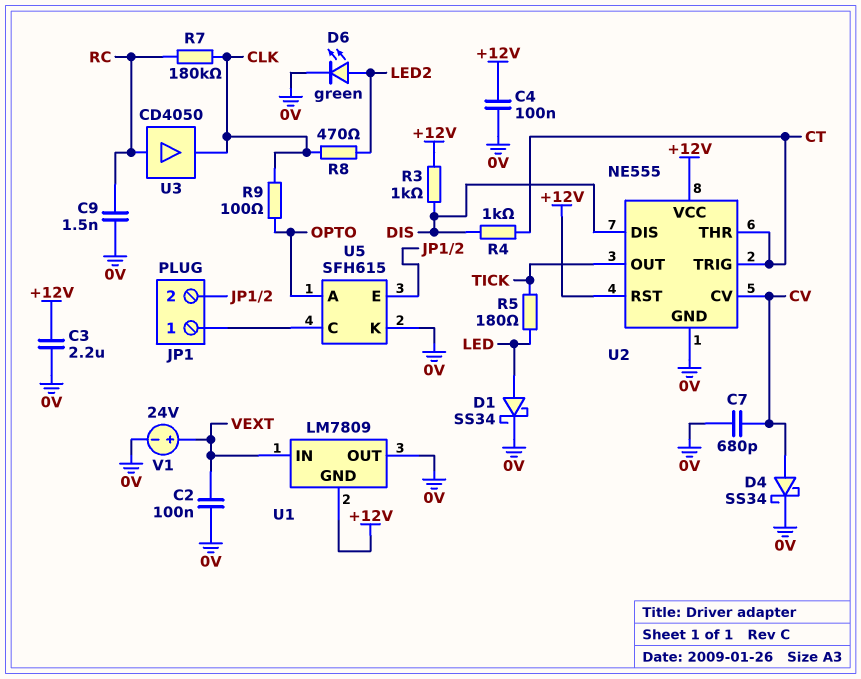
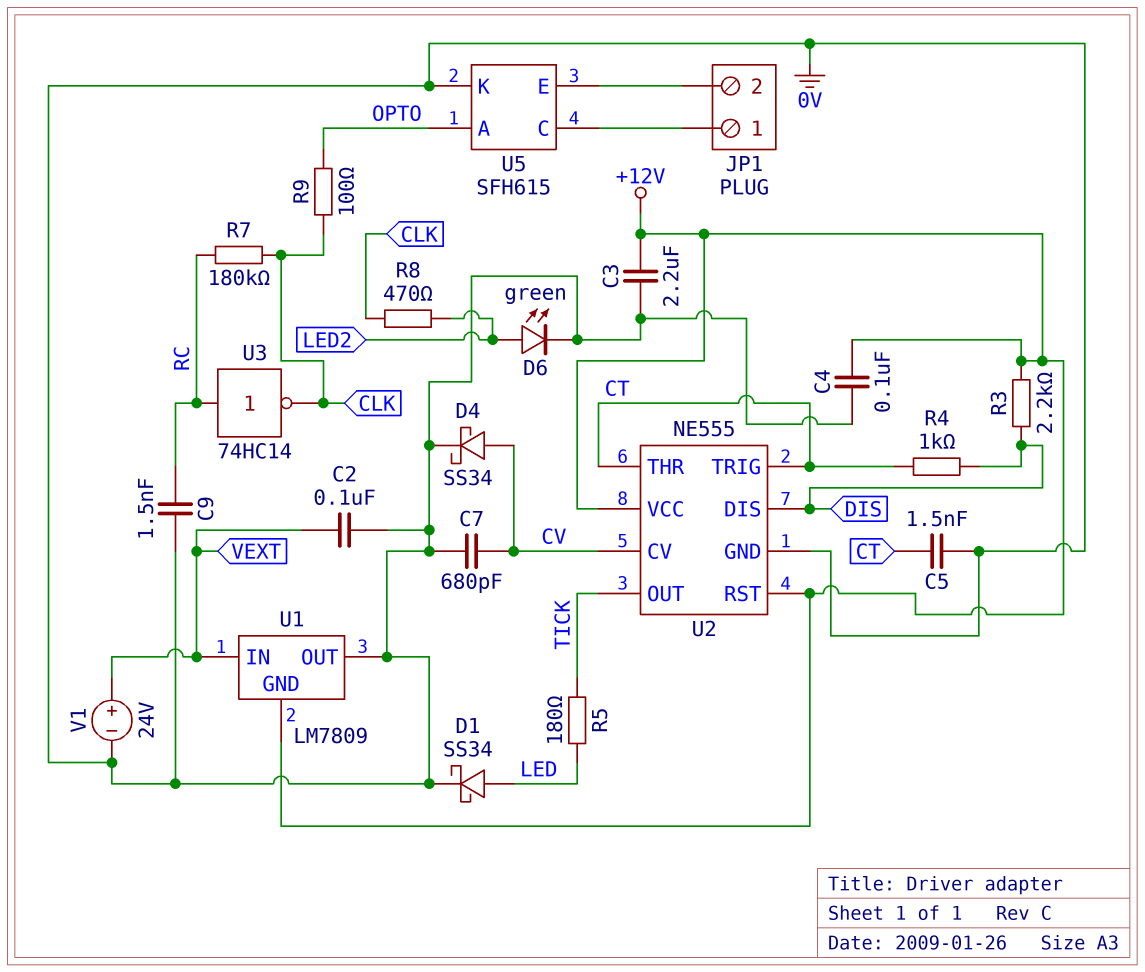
C5: none -> 1.5nF (0V, CT)
R3: 1k (+12V, DIS) -> 2.2k (+12V, DIS)
U3: buffer CD4050 (in RC, out CLK) -> NOT 74HC14 (in RC, out CLK)

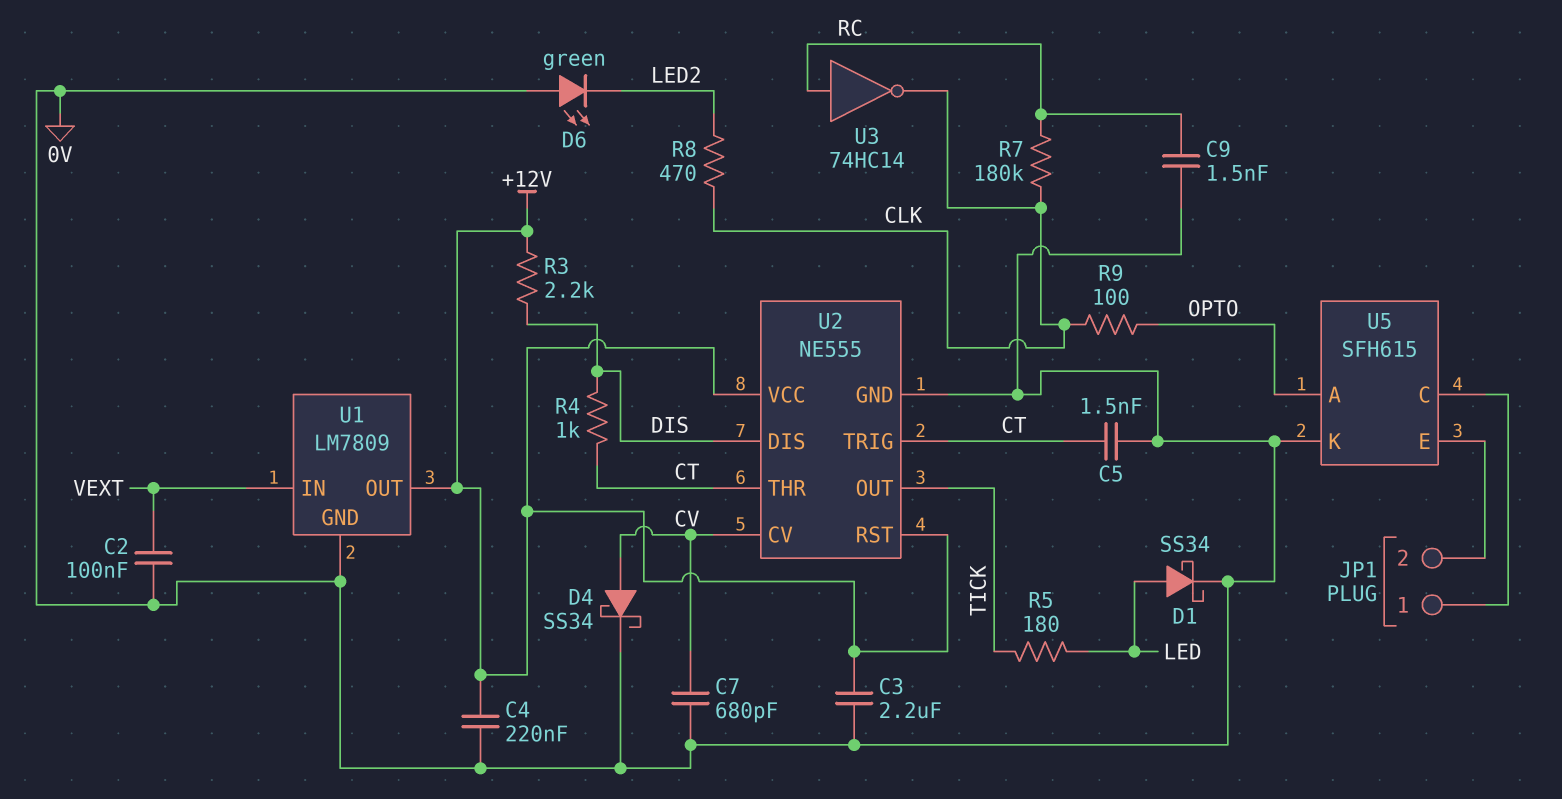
C4: 100nF (+12V, 0V) -> 220nF (+12V, 0V)
D6: LED green (A LED2, K 0V) -> LED green (A 0V, K LED2)
U1 pin GND: +12V -> 0V
U1 pin OUT: 0V -> +12V
V1: 24V (plus VEXT, minus 0V) -> none

